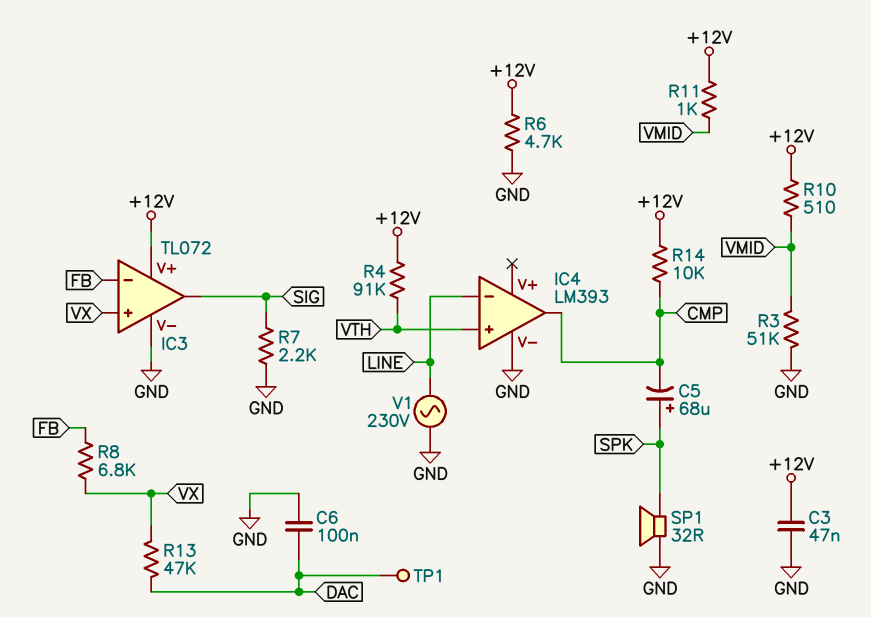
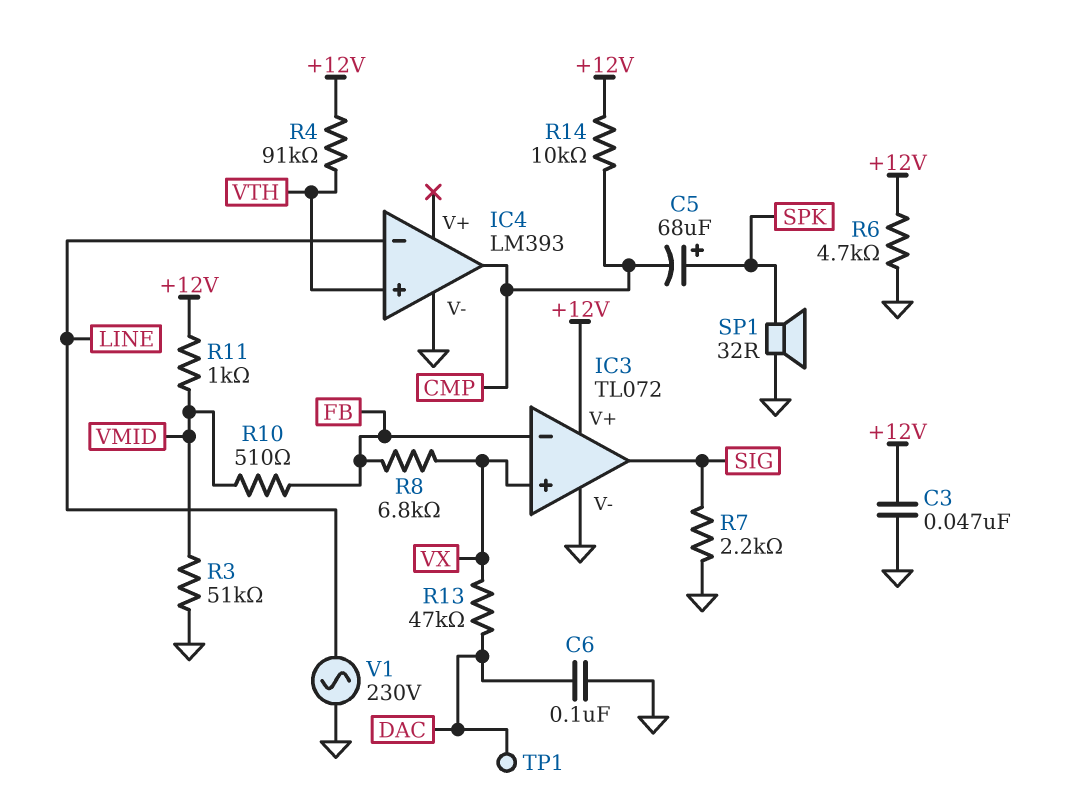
R10: 510 (+12V, VMID) -> 510 (FB, VMID)

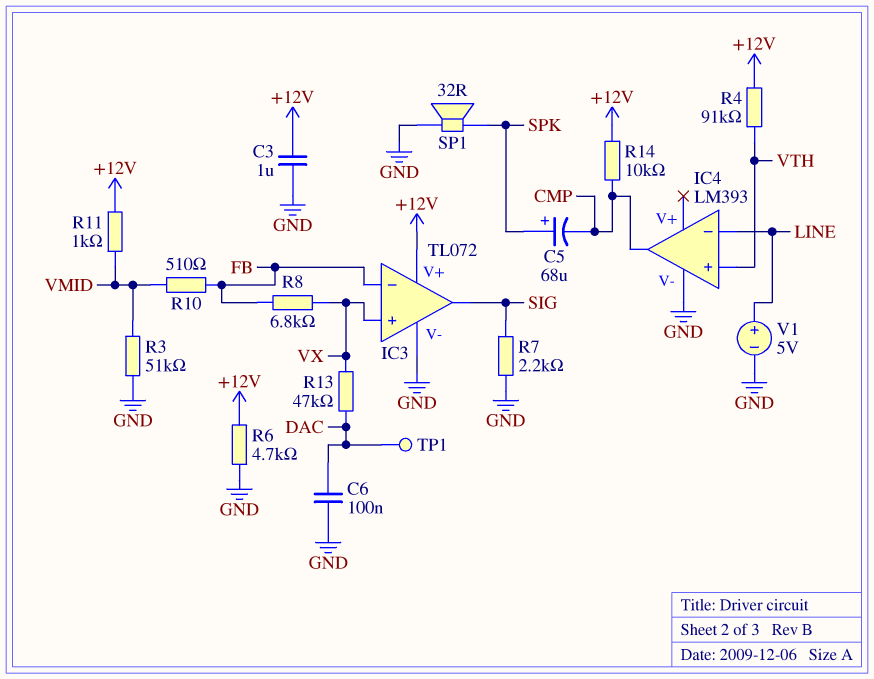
C3: 47nF (+12V, GND) -> 1uF (+12V, GND)
V1: AC 230V (GND, LINE) -> 5V (plus LINE, minus GND)

